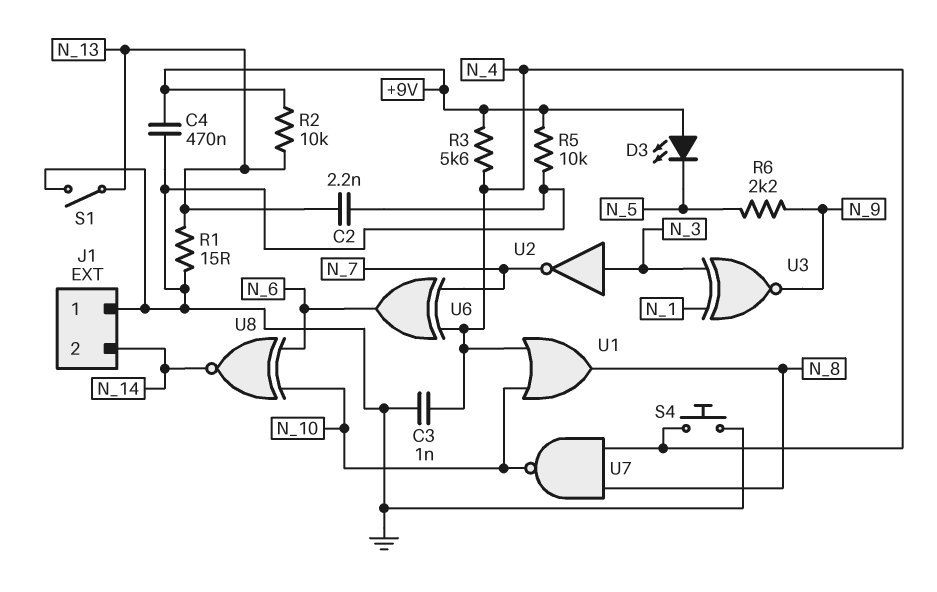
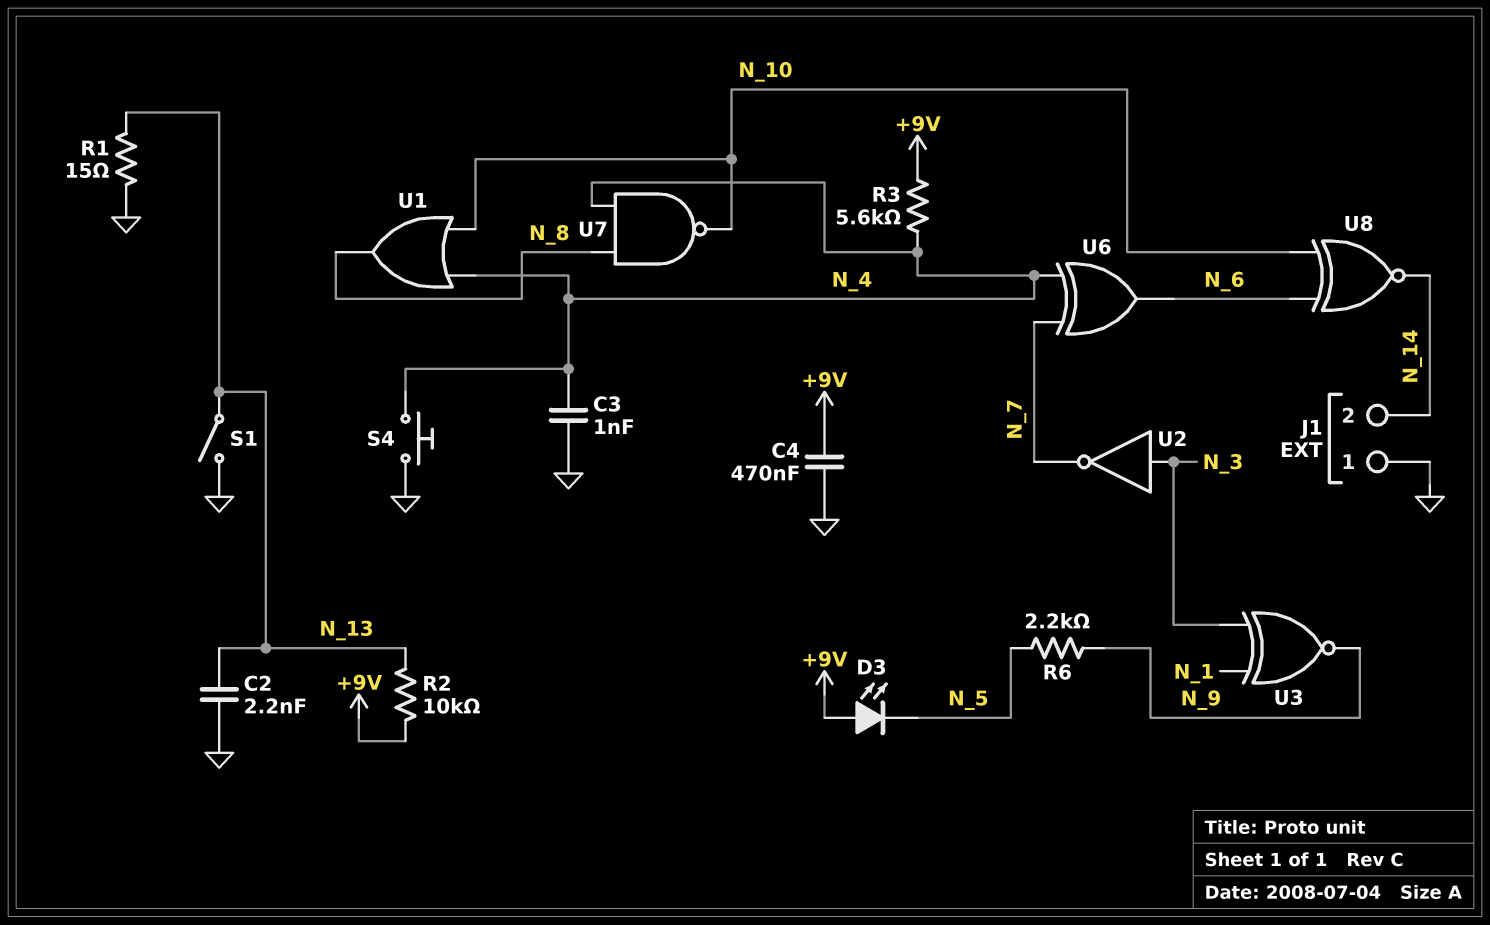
R5: 10k (+9V, GND) -> none

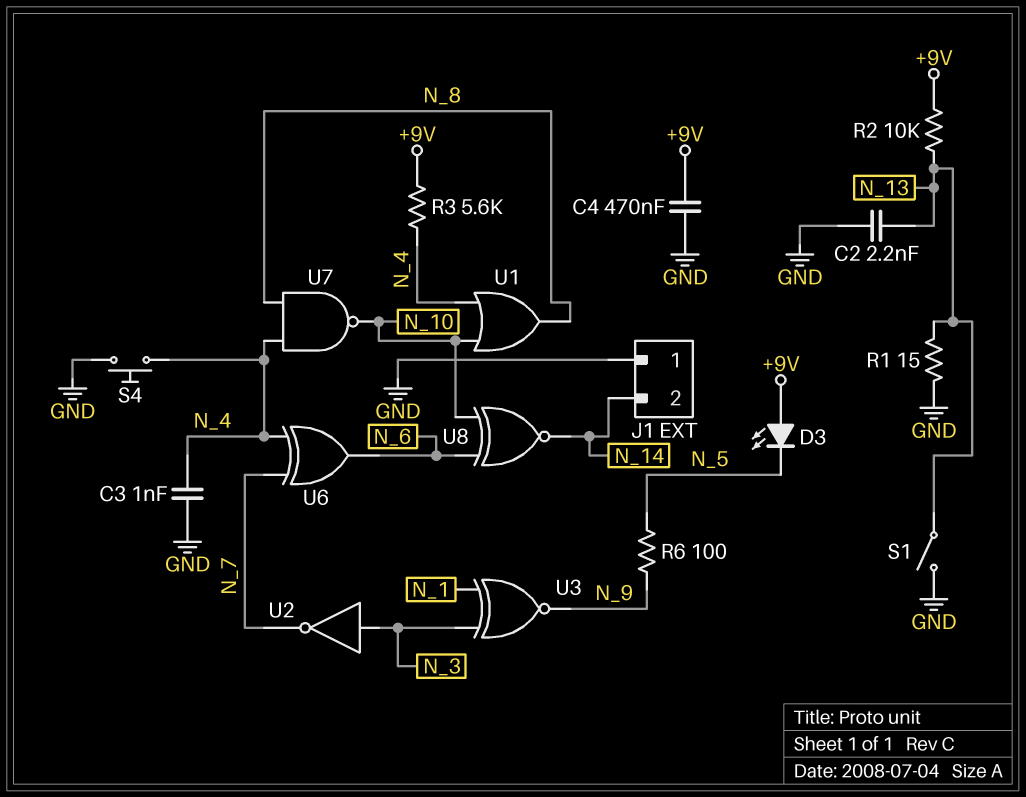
R6: 2.2k (N_5, N_9) -> 100 (N_5, N_9)

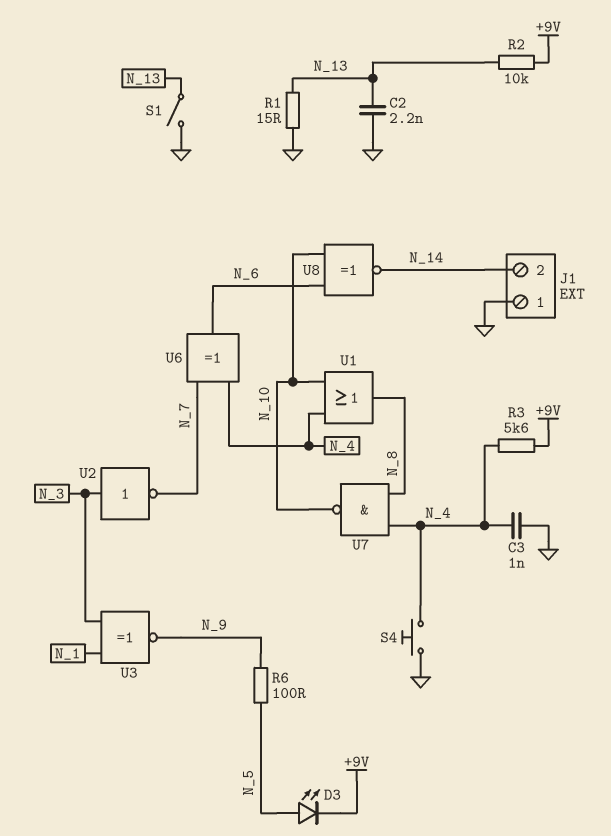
C4: 470nF (+9V, GND) -> none
D3: LED (A +9V, K N_5) -> LED (A N_5, K +9V)

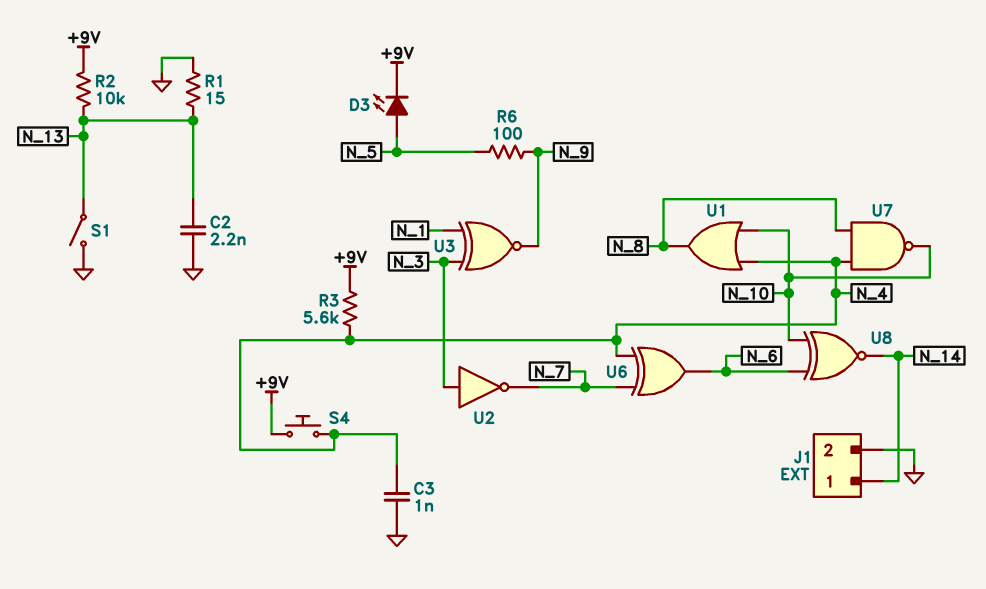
J1 pin 1: GND -> N_14
J1 pin 2: N_14 -> GND
S4: button (GND, N_4) -> button (+9V, N_4)

